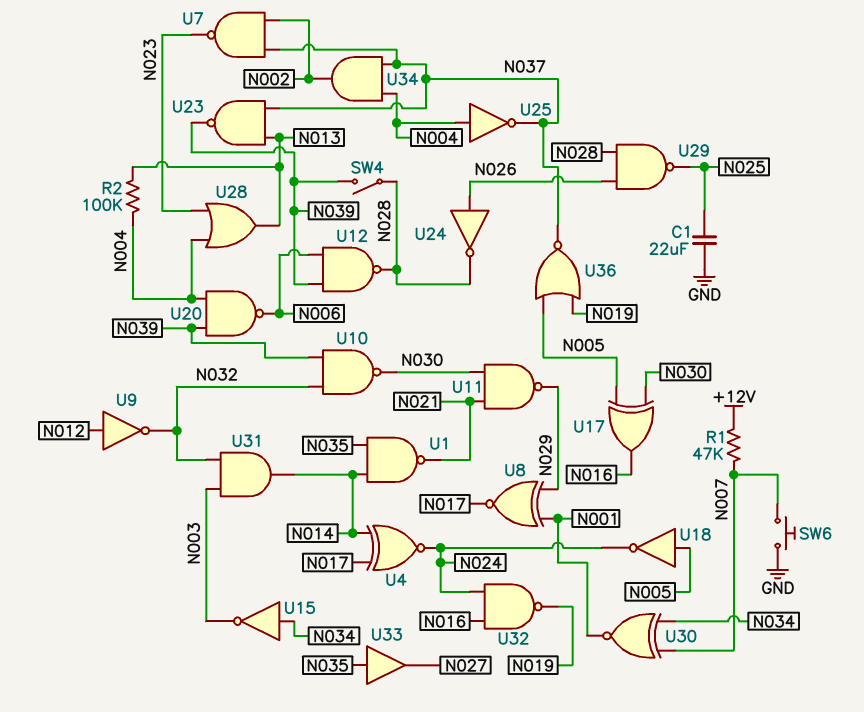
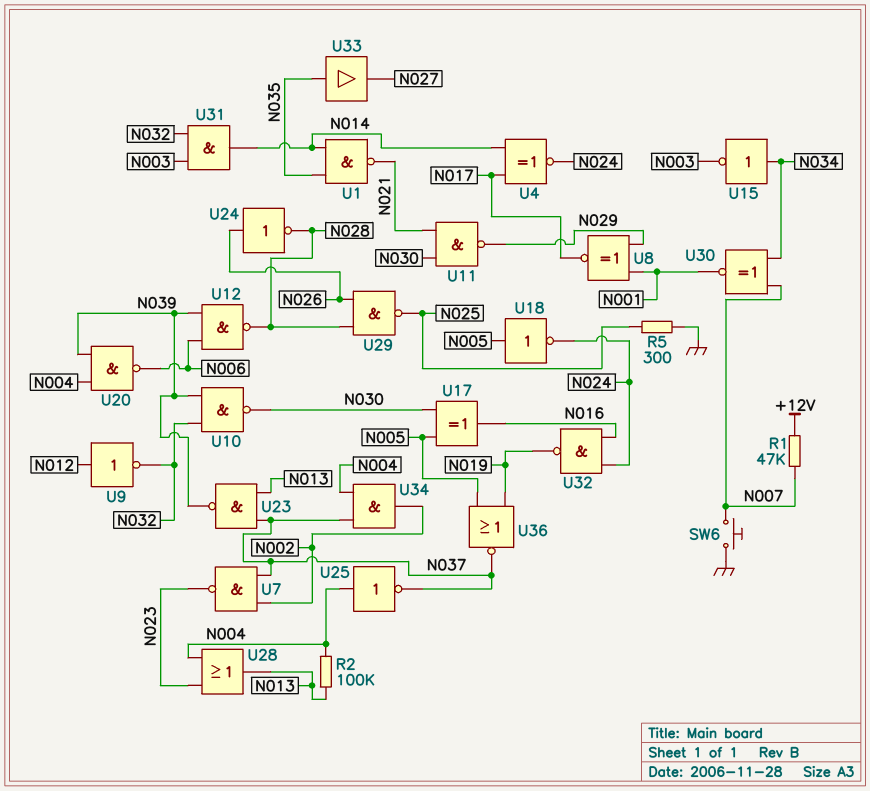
C1: 22uF (GND, N025) -> none
R5: none -> 300 (GND, N025)
SW4: switch (N028, N039) -> none

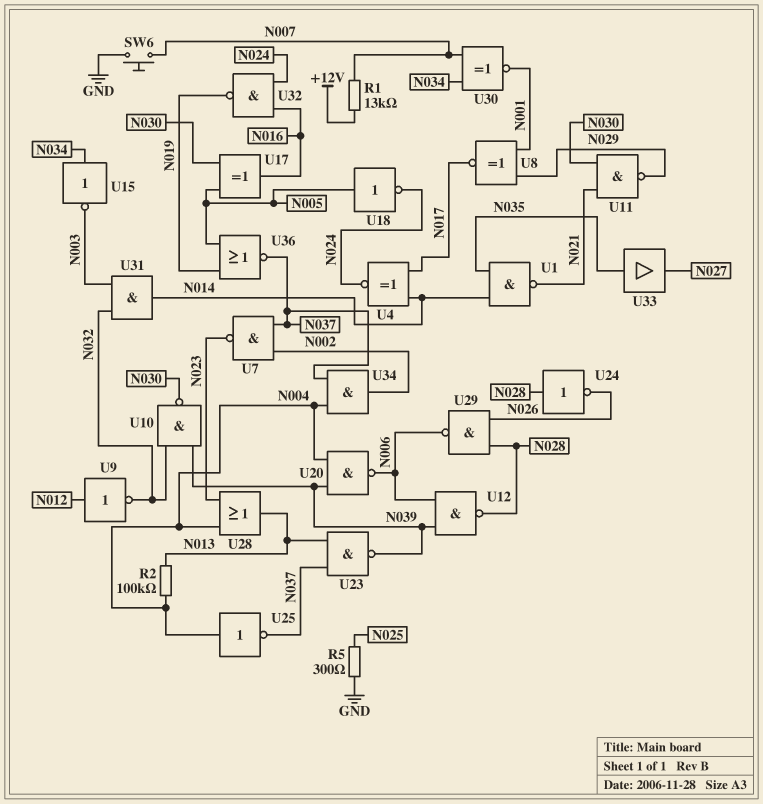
R1: 47k (+12V, N007) -> 13k (+12V, N007)
U24: NOT (in N026, out N028) -> NOT (in N028, out N026)
U29: NAND (in N026, in N028, out N025) -> NAND (in N026, in N028, out N006)

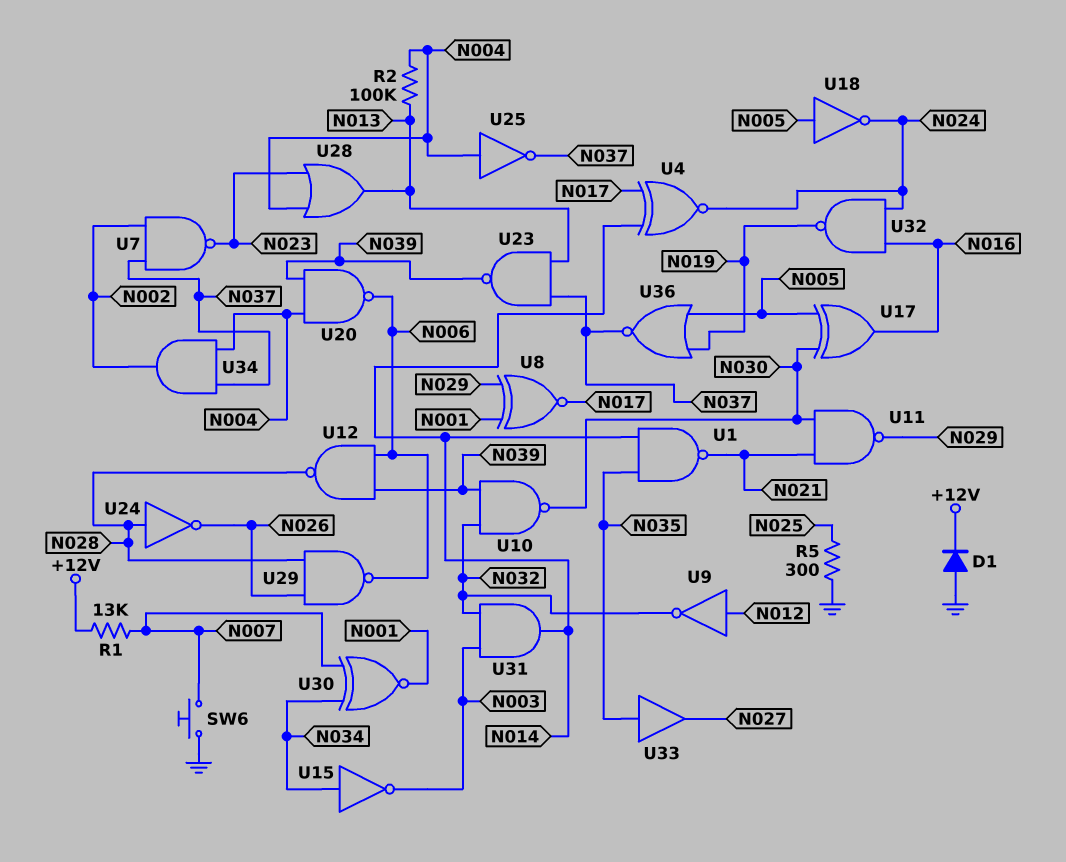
D1: none -> diode (A GND, K +12V)

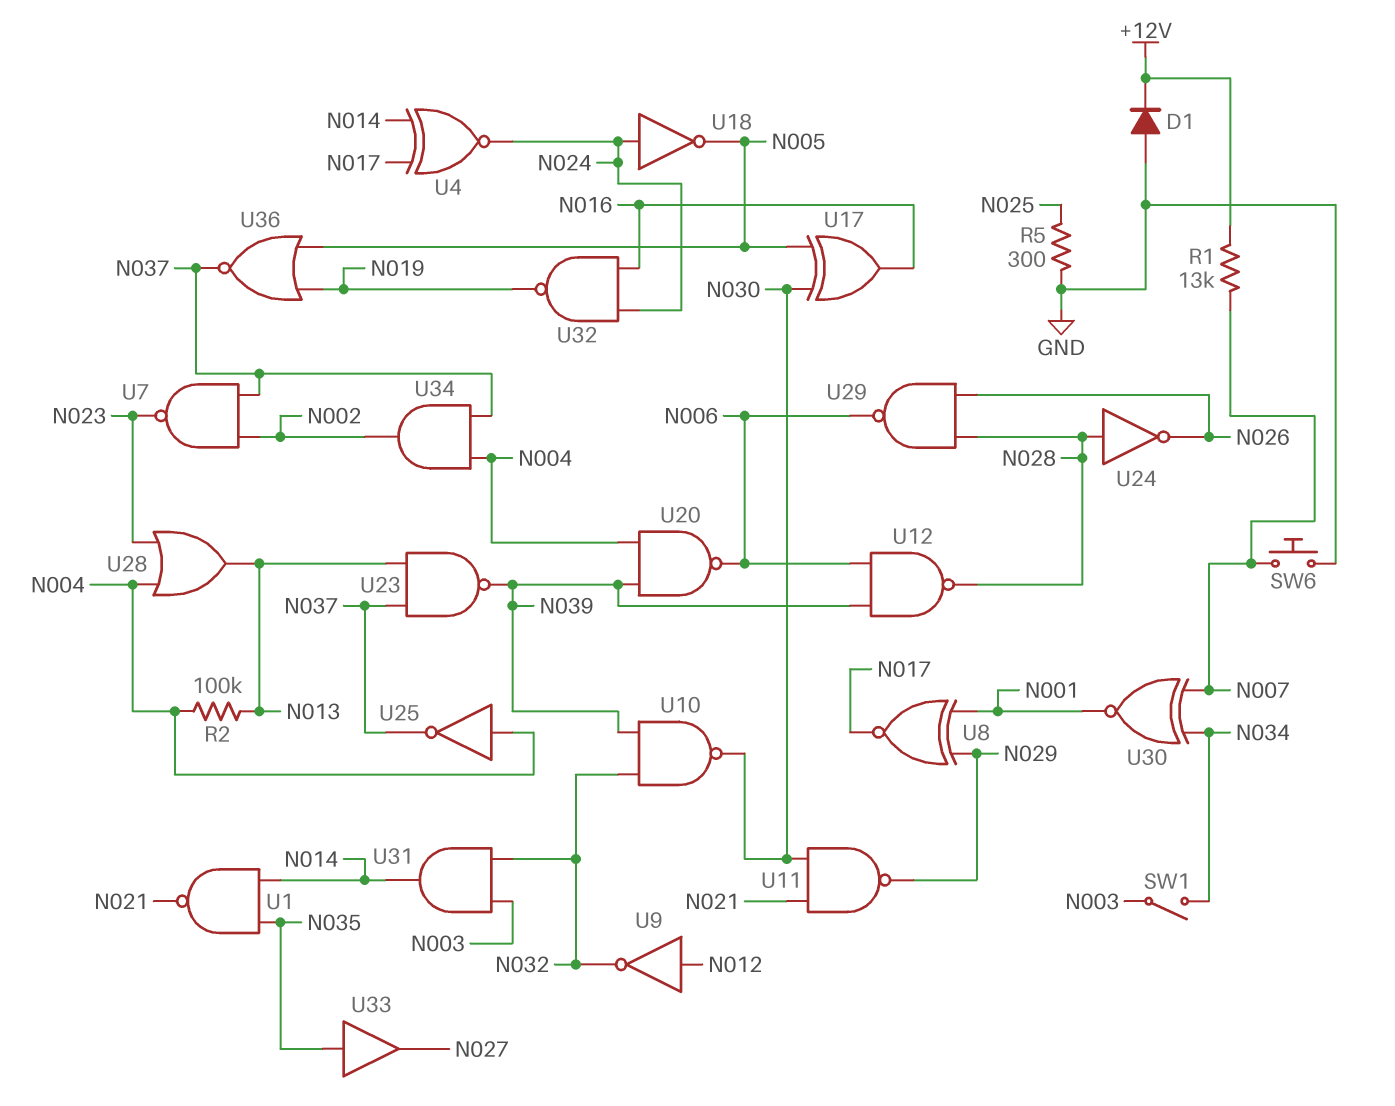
SW1: none -> switch (N003, N034)
U15: NOT (in N034, out N003) -> none
U18: NOT (in N005, out N024) -> NOT (in N024, out N005)

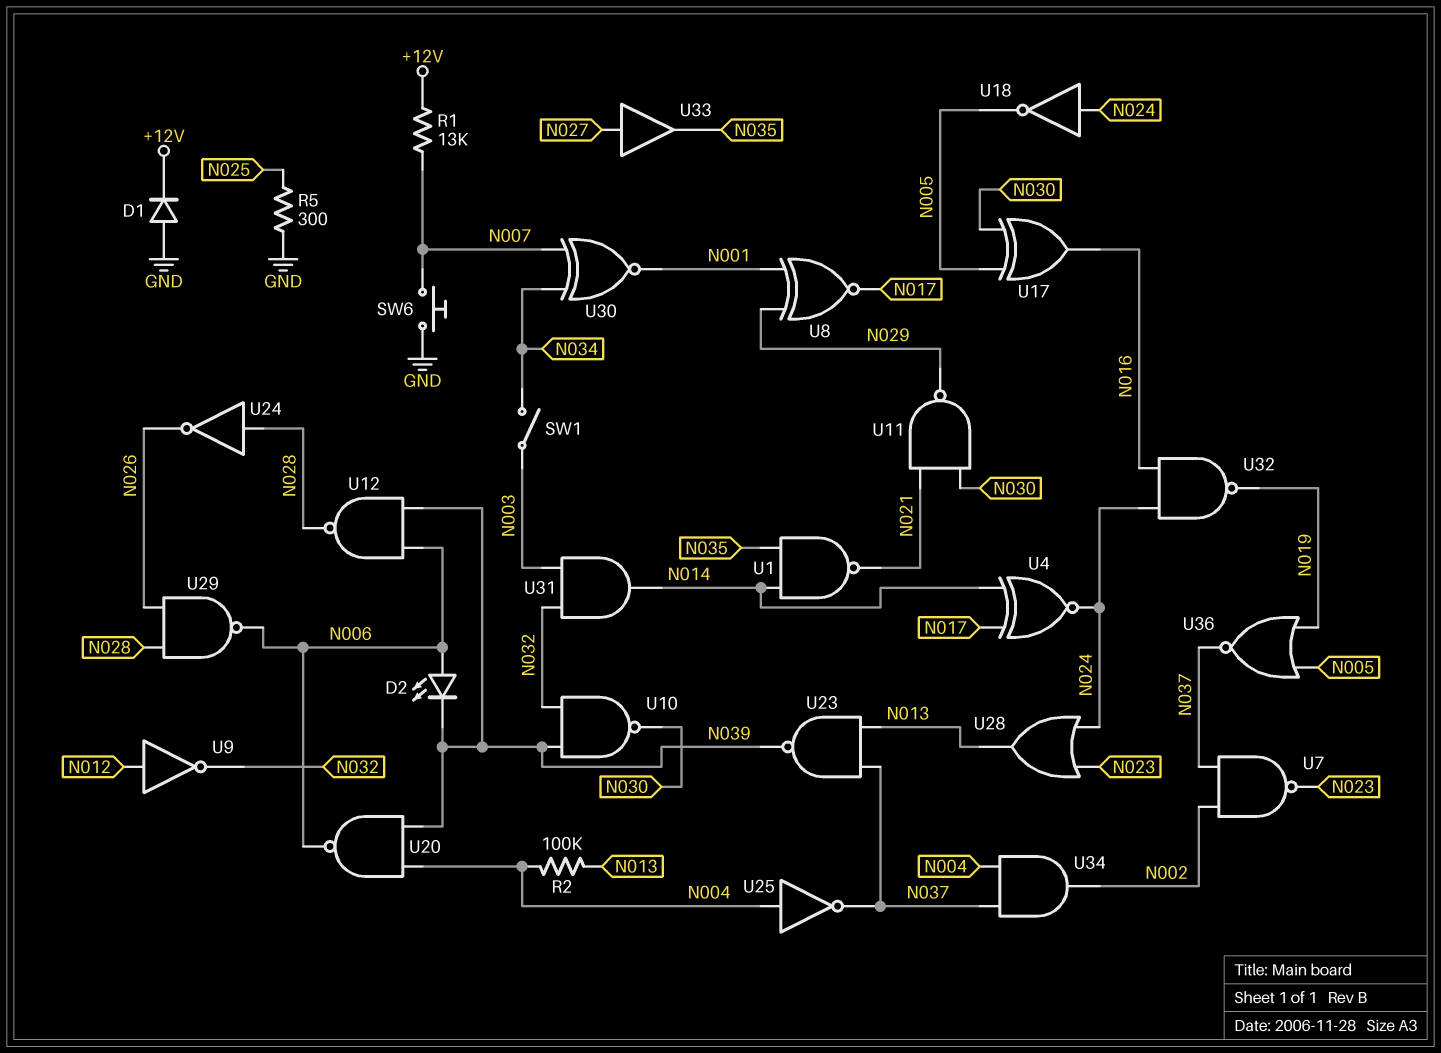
D2: none -> LED (A N006, K N039)
U28: OR (in N004, in N023, out N013) -> OR (in N023, in N024, out N013)
U33: buffer (in N035, out N027) -> buffer (in N027, out N035)

